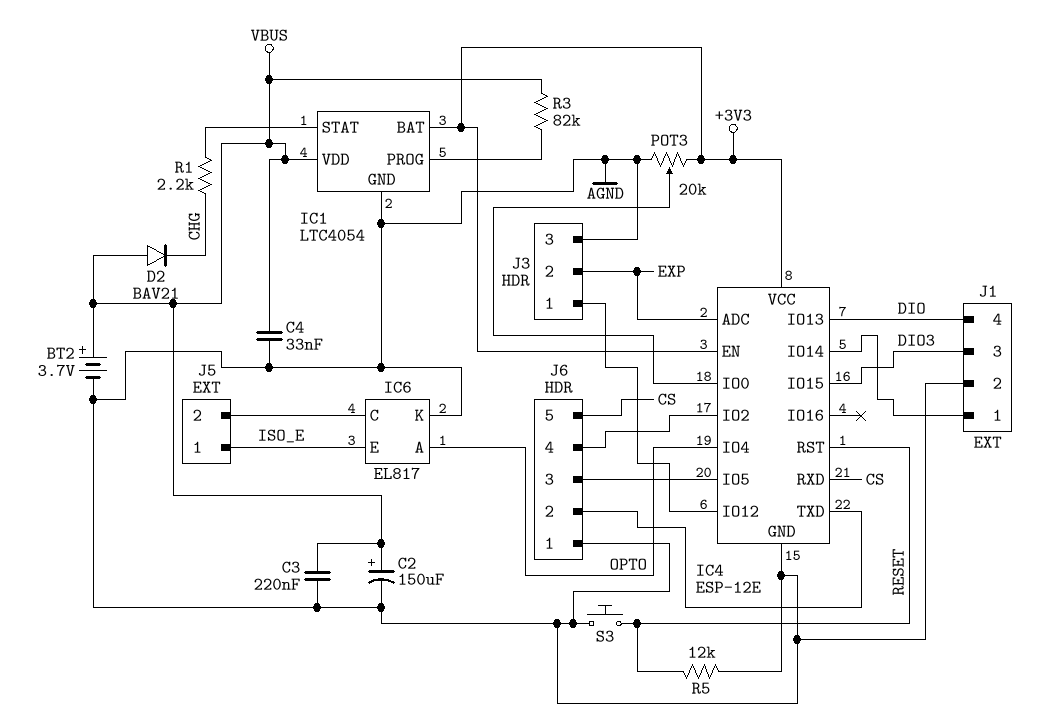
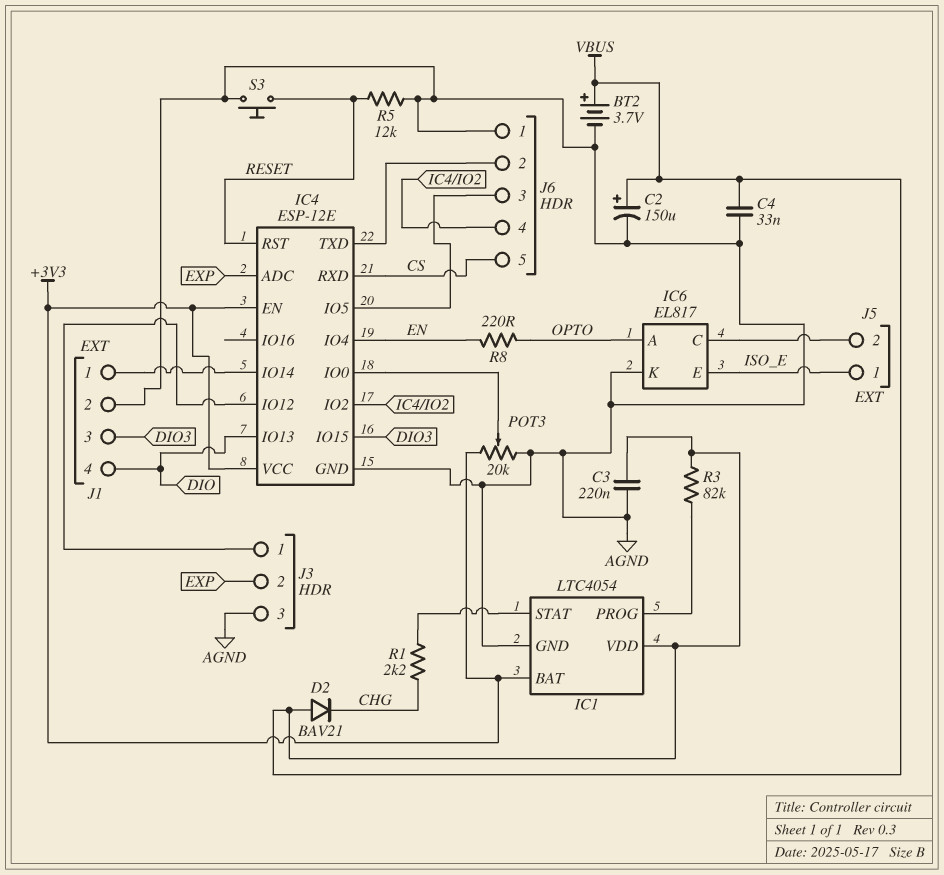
IC4 pin IO4: OPTO -> EN
R8: none -> 220 (EN, OPTO)

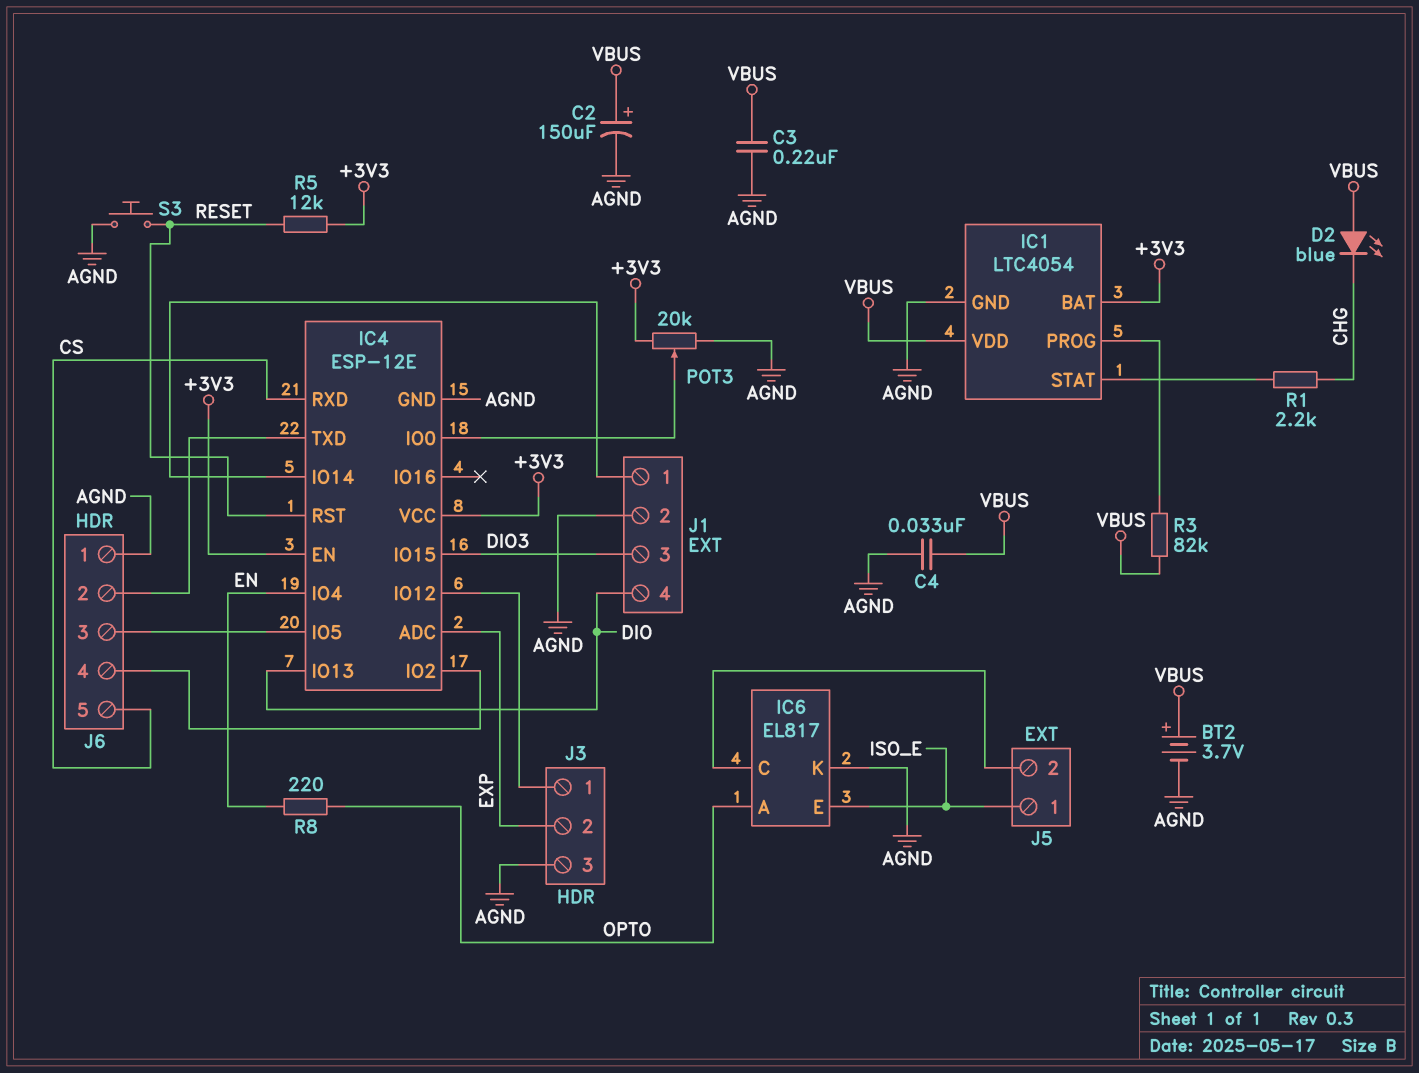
D2: diode BAV21 (A VBUS, K CHG) -> LED blue (A VBUS, K CHG)
R5: 12k (AGND, RESET) -> 12k (+3V3, RESET)

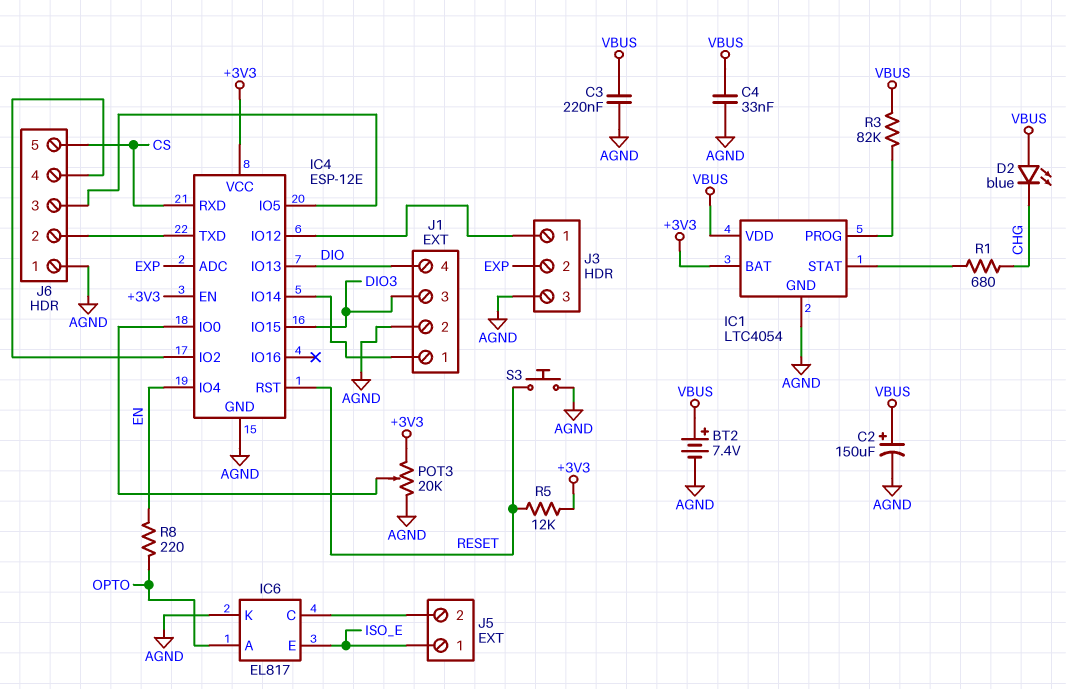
BT2: 3.7V (plus VBUS, minus AGND) -> 7.4V (plus VBUS, minus AGND)
R1: 2.2k (CHG, IC1/STAT) -> 680 (CHG, IC1/STAT)

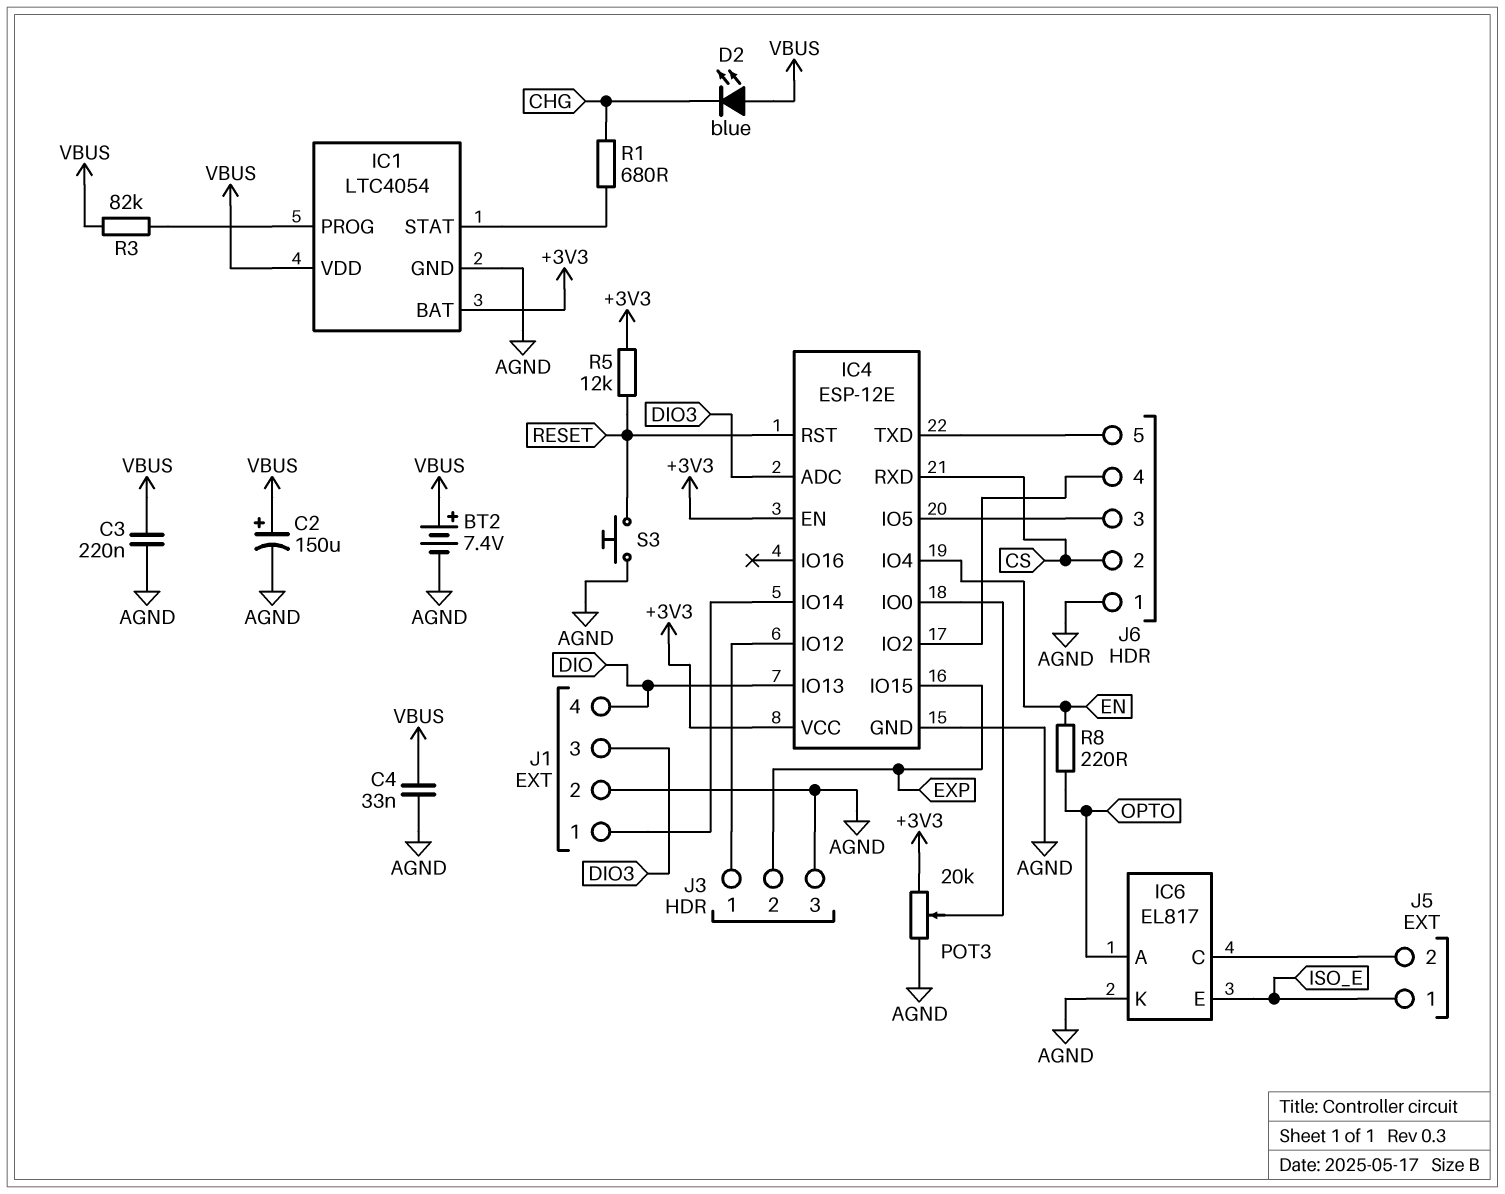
IC4 pin ADC: EXP -> DIO3
IC4 pin IO15: DIO3 -> EXP
J6 pin 2: IC4/TXD -> CS
J6 pin 5: CS -> IC4/TXD

